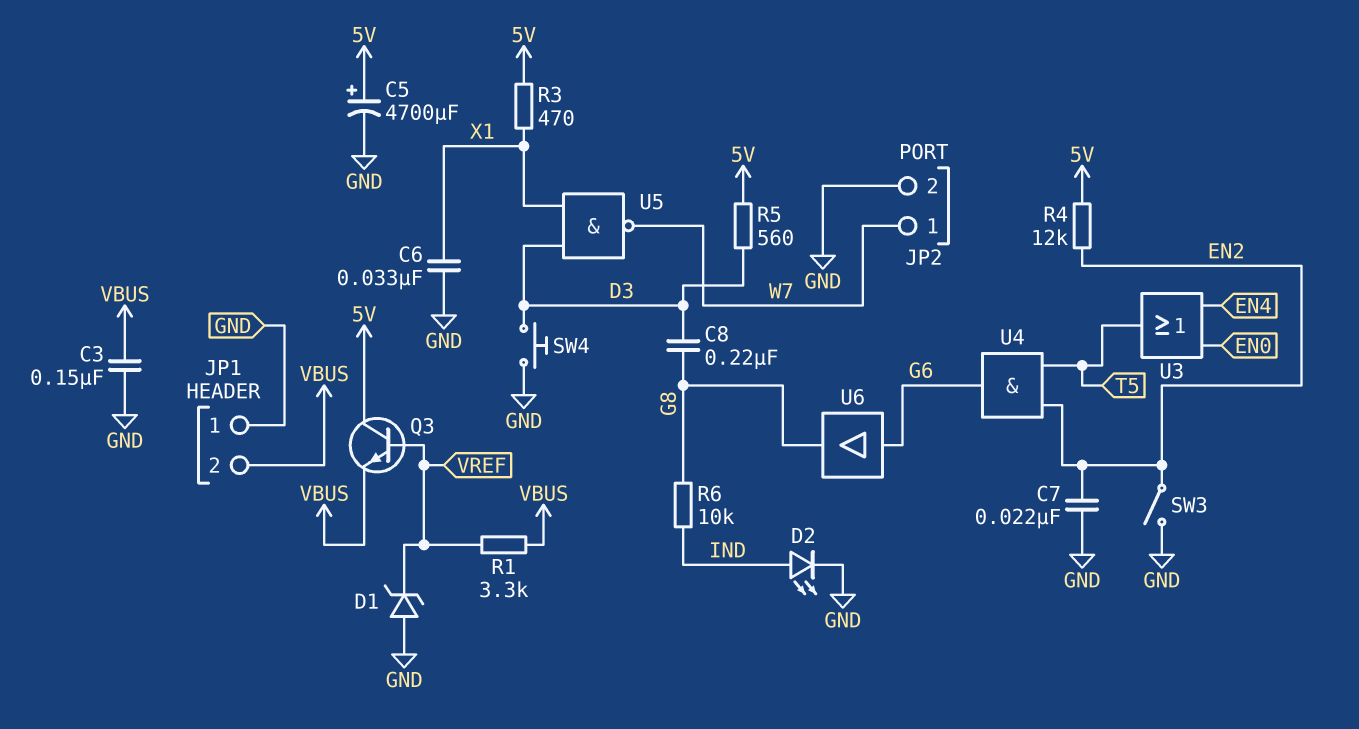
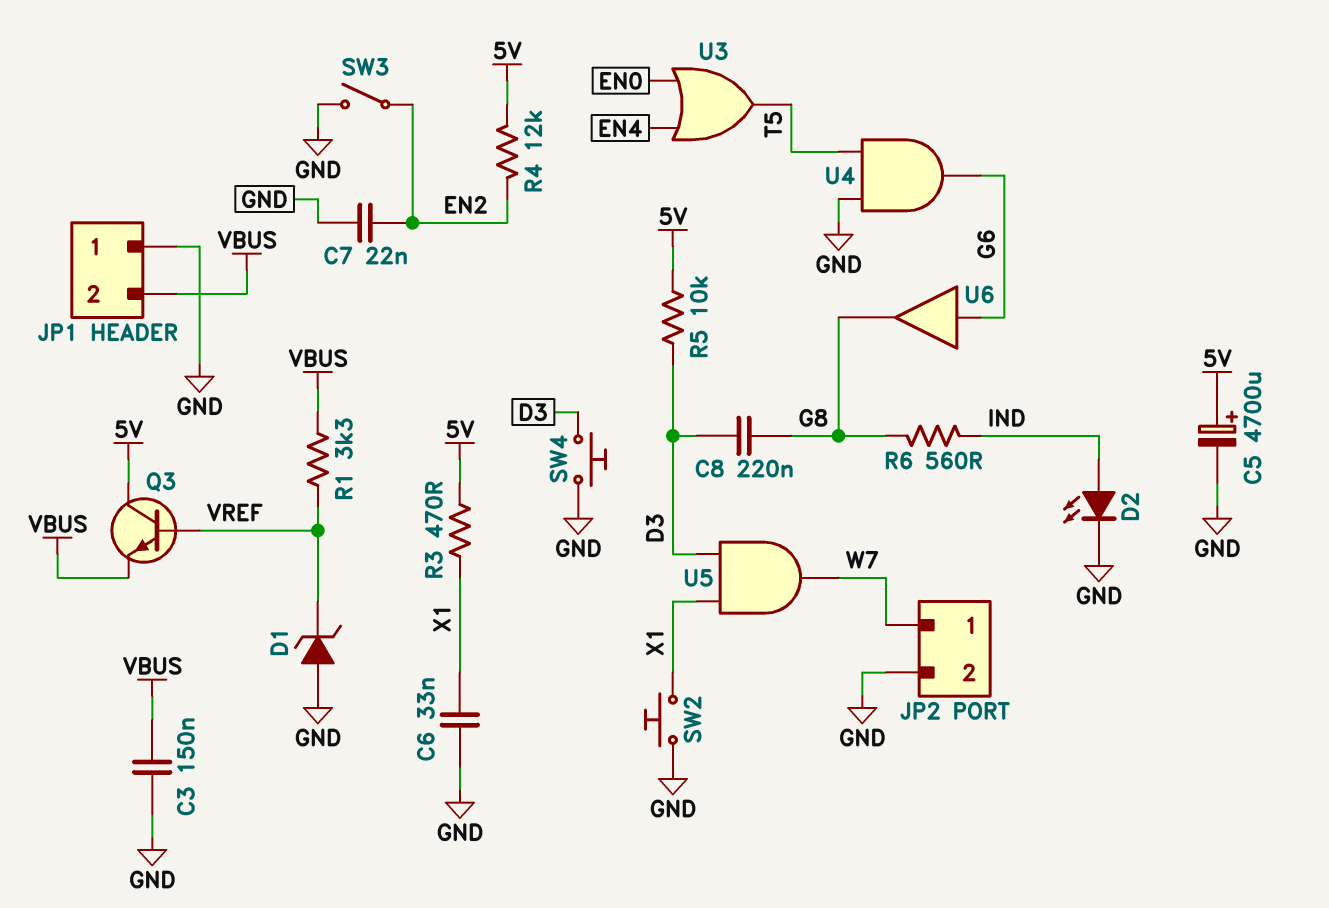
R5: 560 (5V, D3) -> 10k (5V, D3)
R6: 10k (G8, IND) -> 560 (G8, IND)
SW2: none -> button (GND, X1)
U4: AND (in EN2, in T5, out G6) -> AND (in GND, in T5, out G6)
U5: NAND (in D3, in X1, out W7) -> AND (in D3, in X1, out W7)

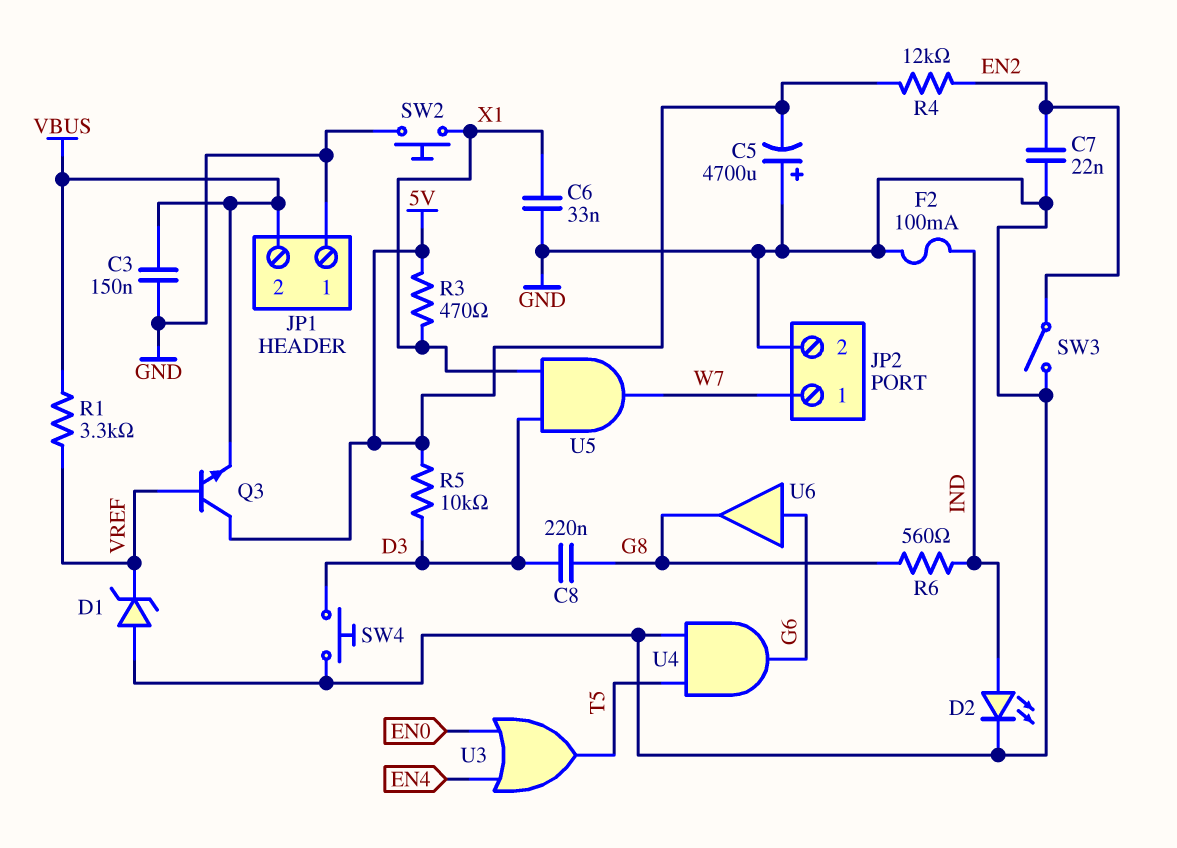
C5: 4700uF (plus 5V, minus GND) -> 4700uF (plus GND, minus 5V)
F2: none -> 100mA (GND, IND)

